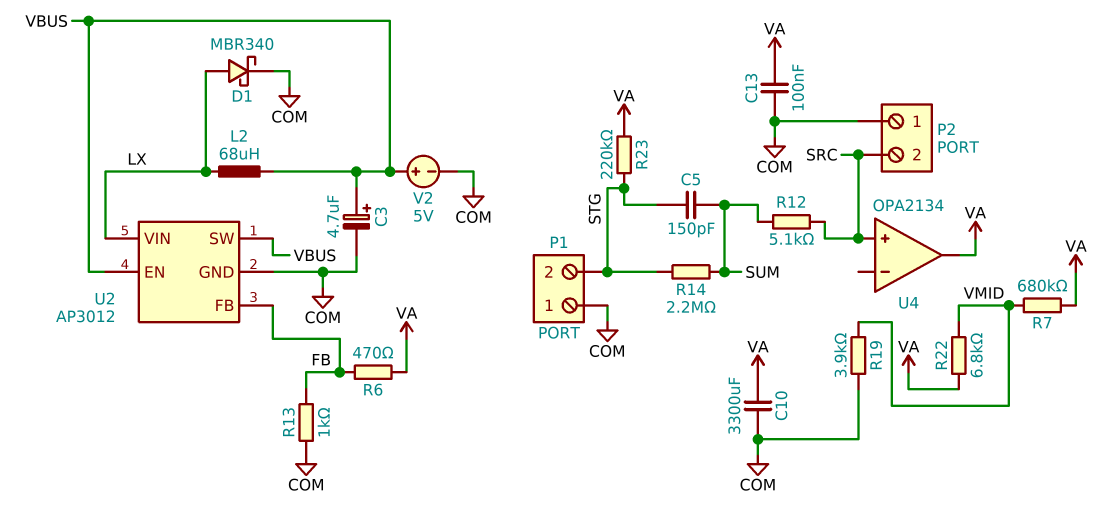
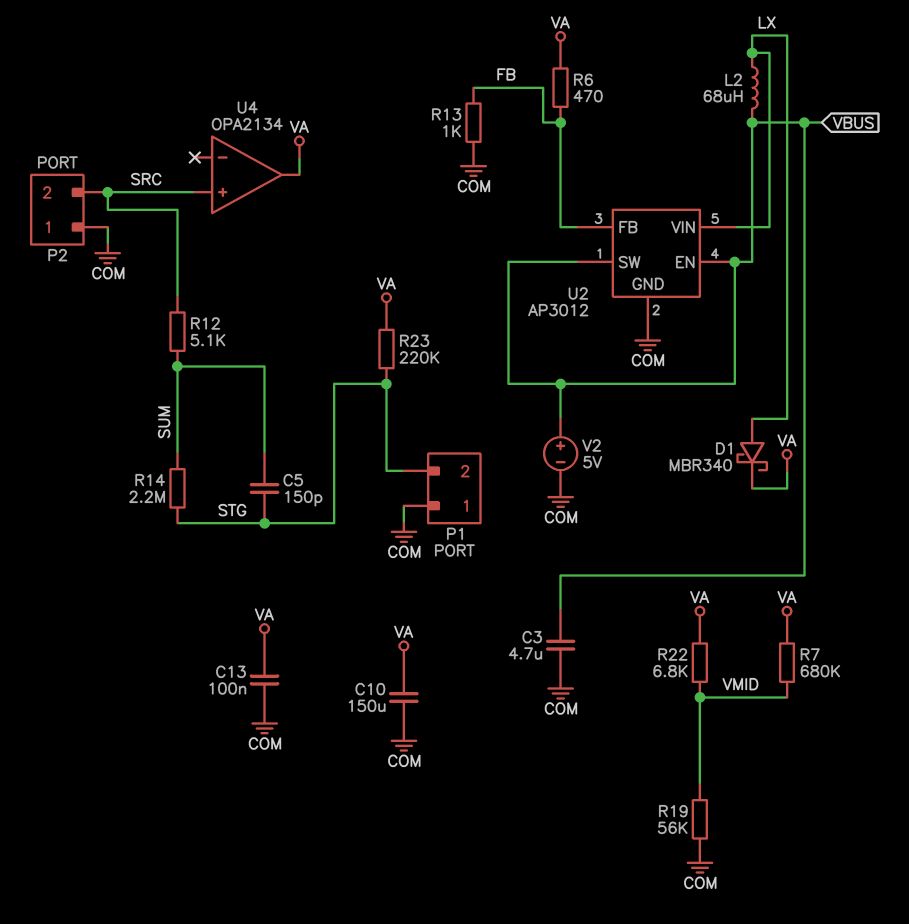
C3: 4.7uF (plus VBUS, minus COM) -> 4.7uF (COM, VBUS)
C10: 3300uF (COM, VA) -> 150uF (COM, VA)
D1: schottky MBR340 (A LX, K COM) -> schottky MBR340 (A LX, K VA)
R19: 3.9k (COM, VMID) -> 56k (COM, VMID)

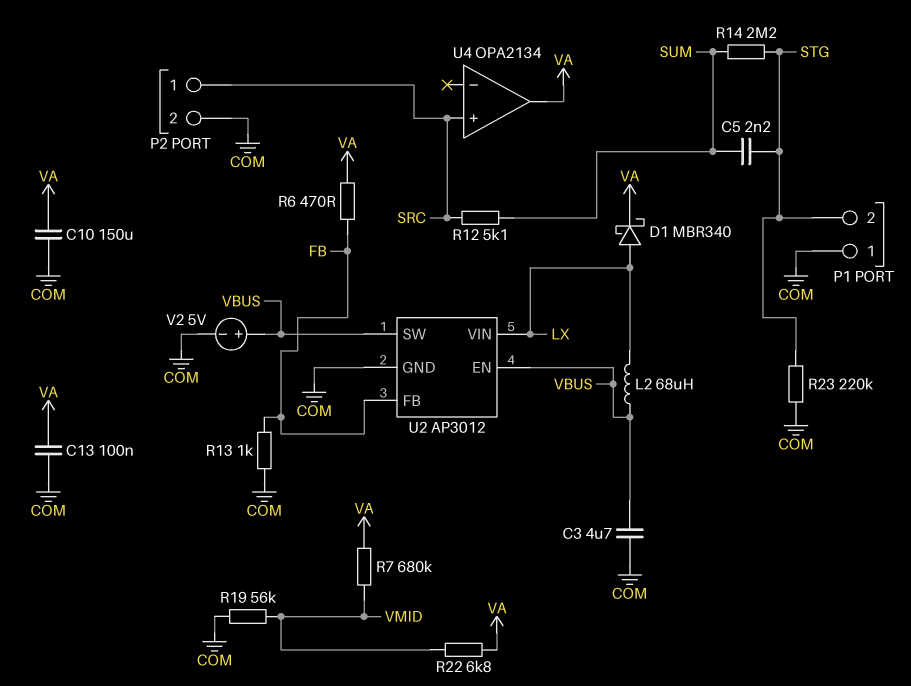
C5: 150pF (STG, SUM) -> 2.2nF (STG, SUM)
P2 pin 1: COM -> SRC
P2 pin 2: SRC -> COM
R23: 220k (STG, VA) -> 220k (COM, STG)

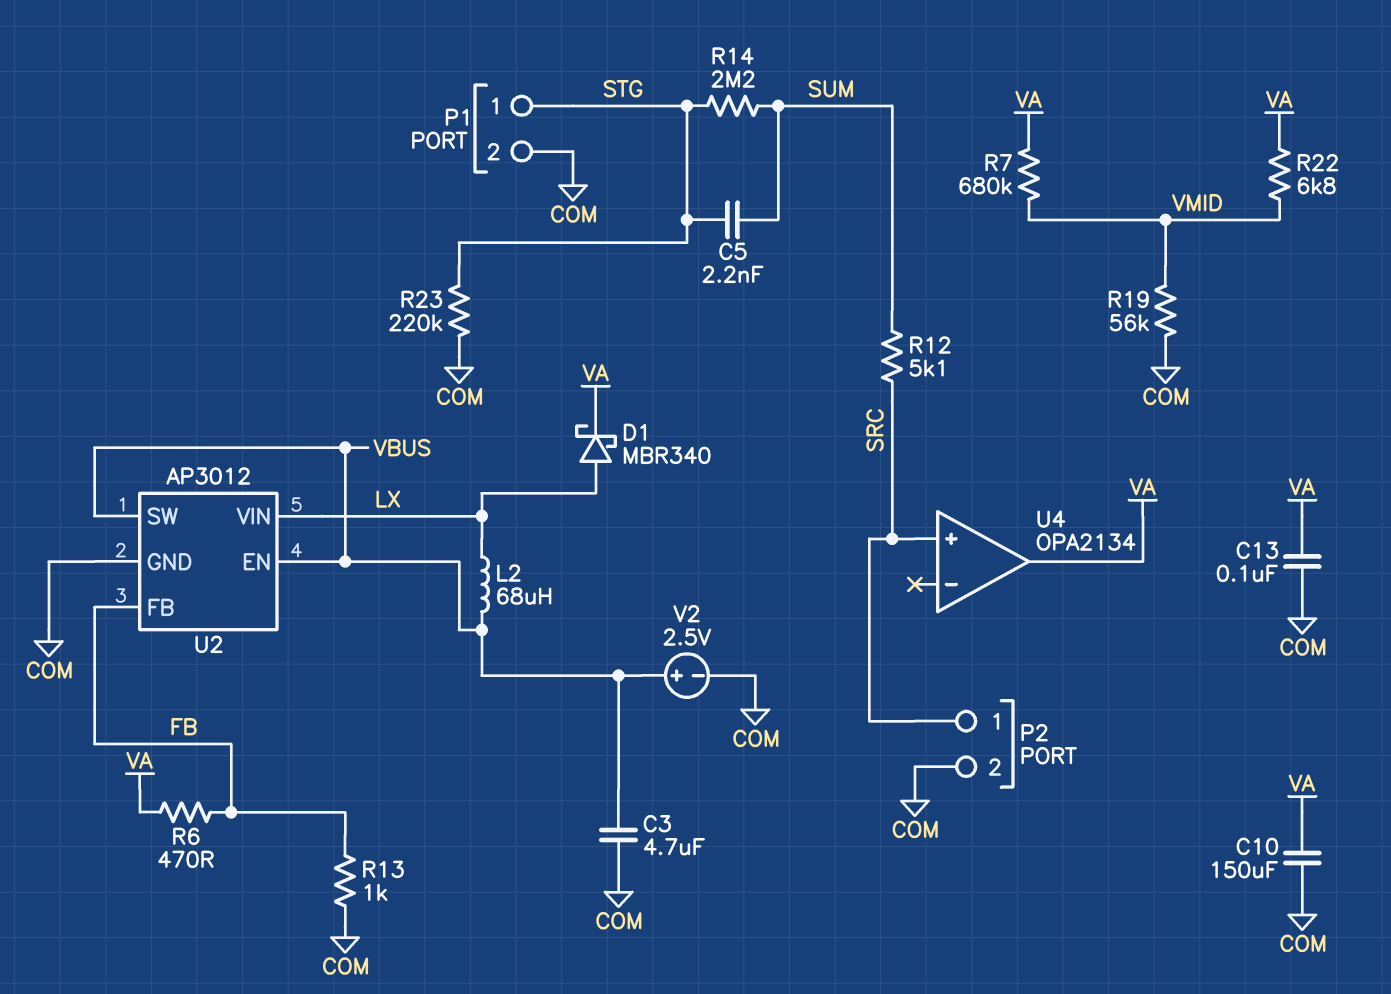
P1 pin 1: COM -> STG
P1 pin 2: STG -> COM
V2: 5V (plus VBUS, minus COM) -> 2.5V (plus VBUS, minus COM)

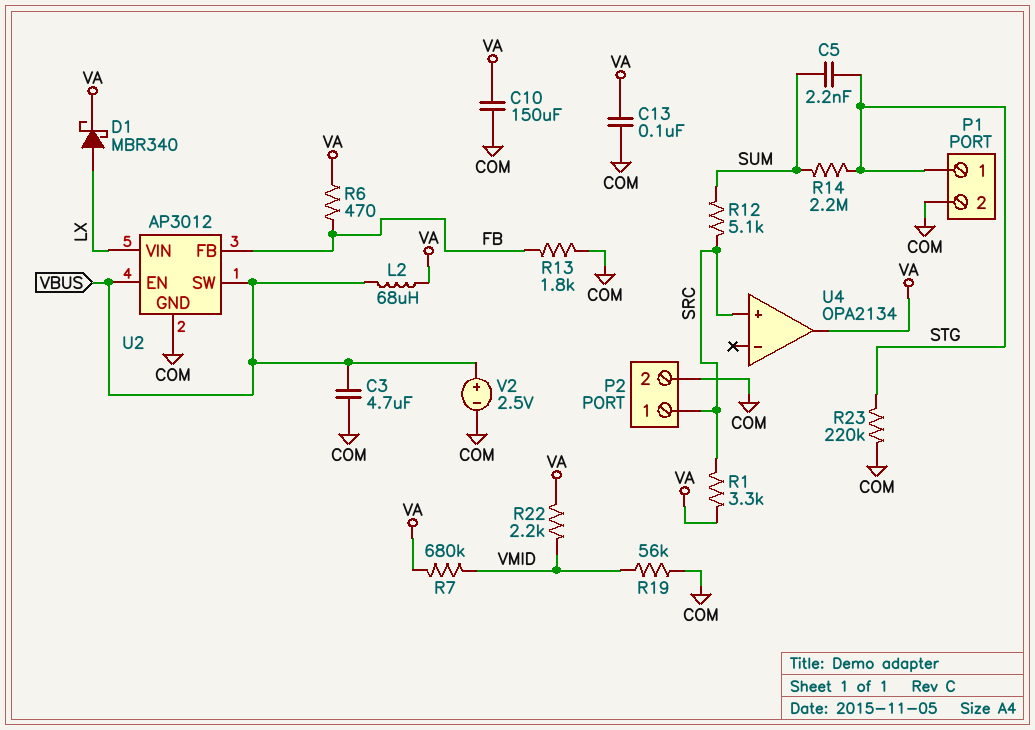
L2: 68uH (LX, VBUS) -> 68uH (VA, VBUS)
R1: none -> 3.3k (SRC, VA)
R13: 1k (COM, FB) -> 1.8k (COM, FB)
R22: 6.8k (VA, VMID) -> 2.2k (VA, VMID)

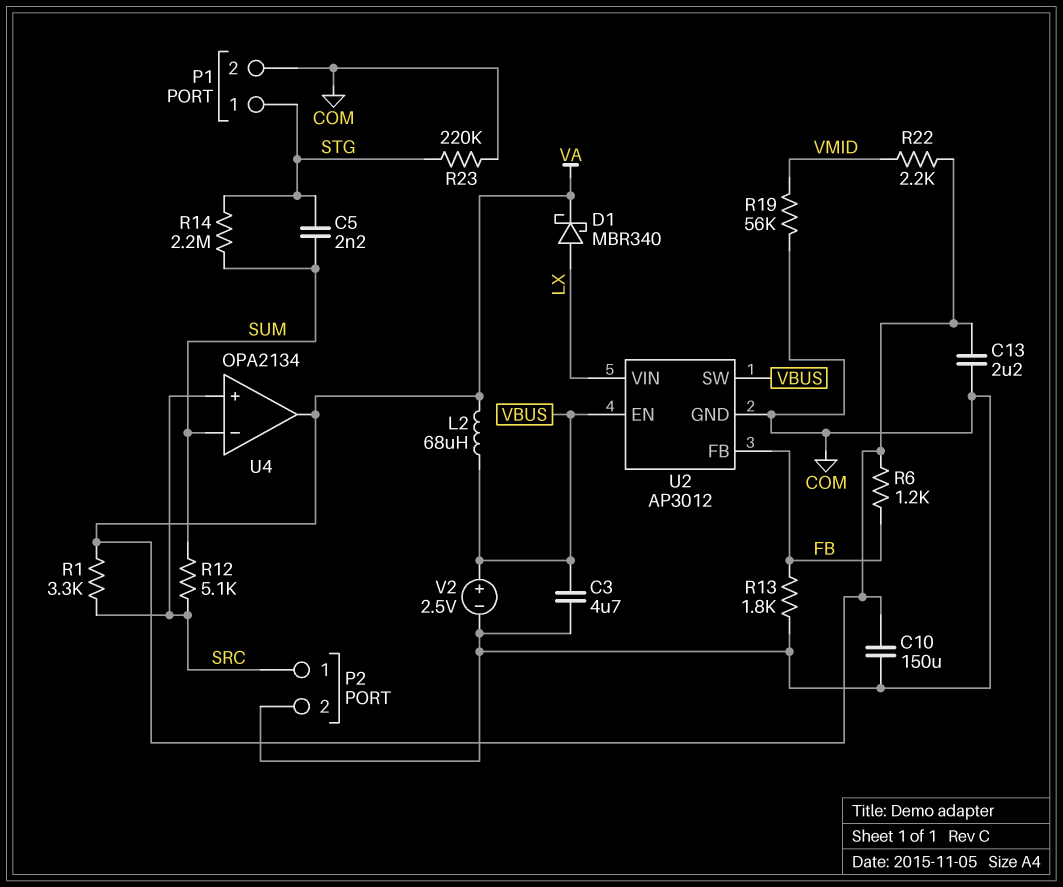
C13: 100nF (COM, VA) -> 2.2uF (COM, VA)
R6: 470 (FB, VA) -> 1.2k (FB, VA)
R7: 680k (VA, VMID) -> none
U4 pin in-: none -> SUM

